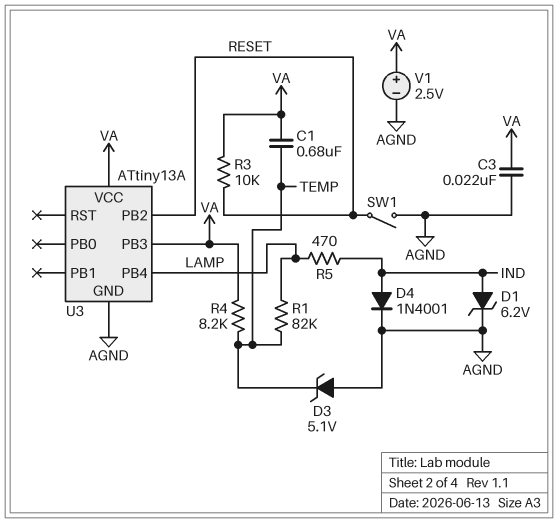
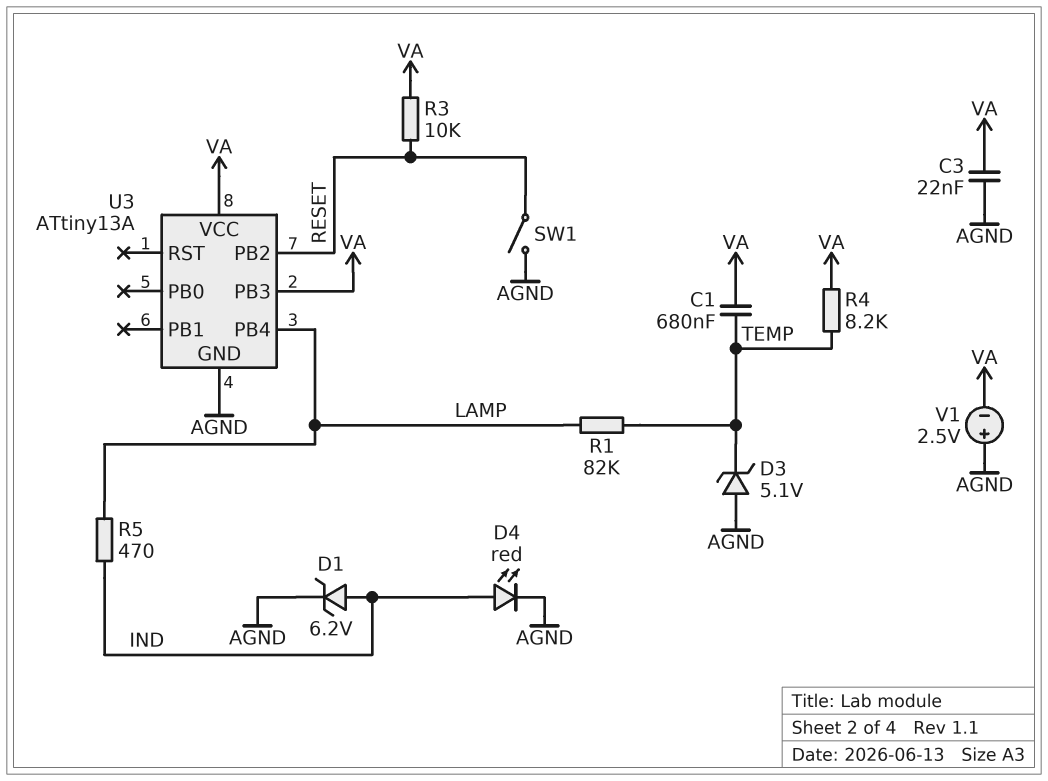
D4: diode 1N4001 (A IND, K AGND) -> LED red (A IND, K AGND)
V1: 2.5V (plus VA, minus AGND) -> 2.5V (plus AGND, minus VA)

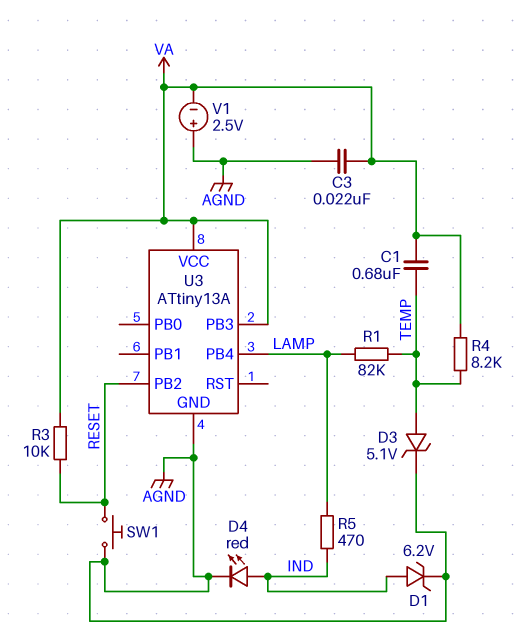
D3: zener 5.1V (A AGND, K TEMP) -> zener 5.1V (A TEMP, K AGND)
SW1: switch (AGND, RESET) -> button (AGND, RESET)

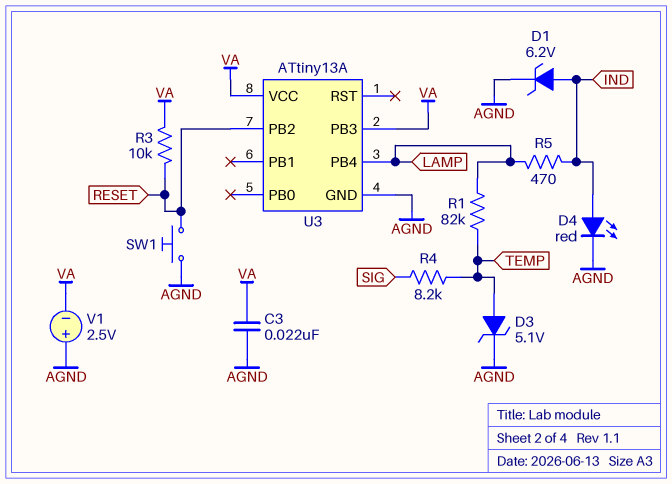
C1: 680nF (TEMP, VA) -> none
R4: 8.2k (TEMP, VA) -> 8.2k (SIG, TEMP)

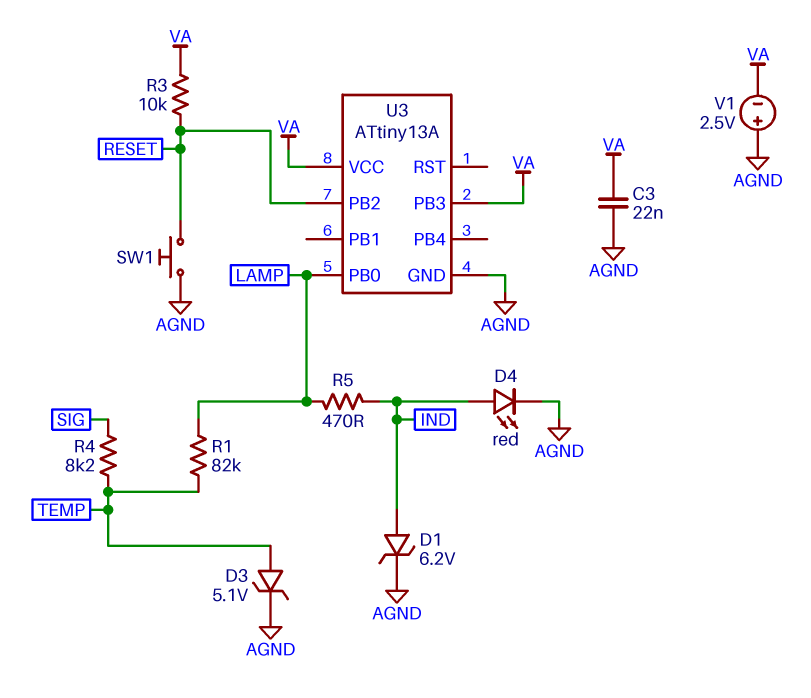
U3 pin PB0: none -> LAMP
U3 pin PB4: LAMP -> none

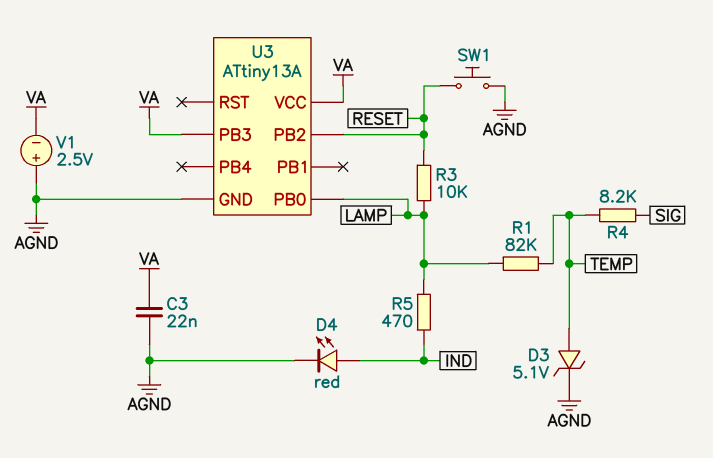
D1: zener 6.2V (A IND, K AGND) -> none
R3: 10k (RESET, VA) -> 10k (LAMP, RESET)

